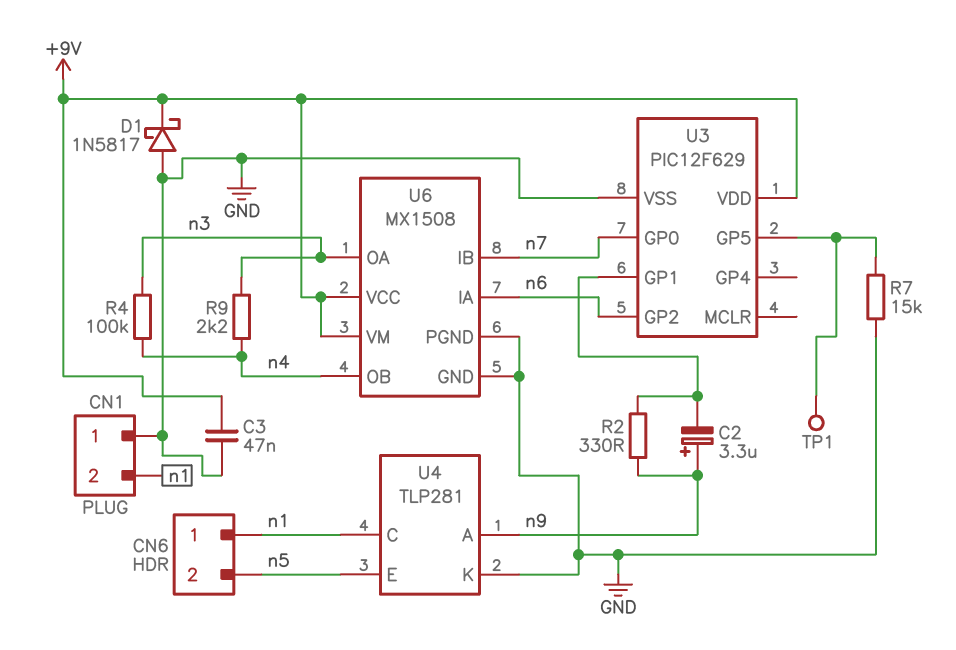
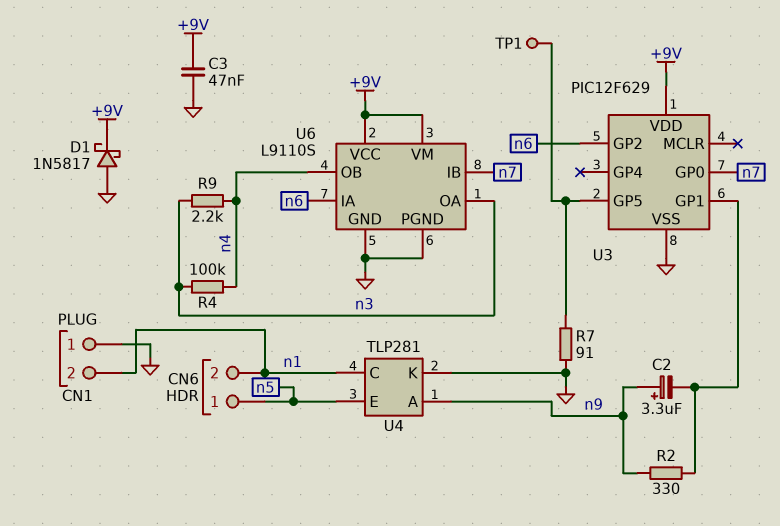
CN6 pin 1: n1 -> n5
CN6 pin 2: n5 -> n1
R7: 15k (GND, U3/GP5) -> 91 (GND, U3/GP5)
U6: MX1508 -> L9110S

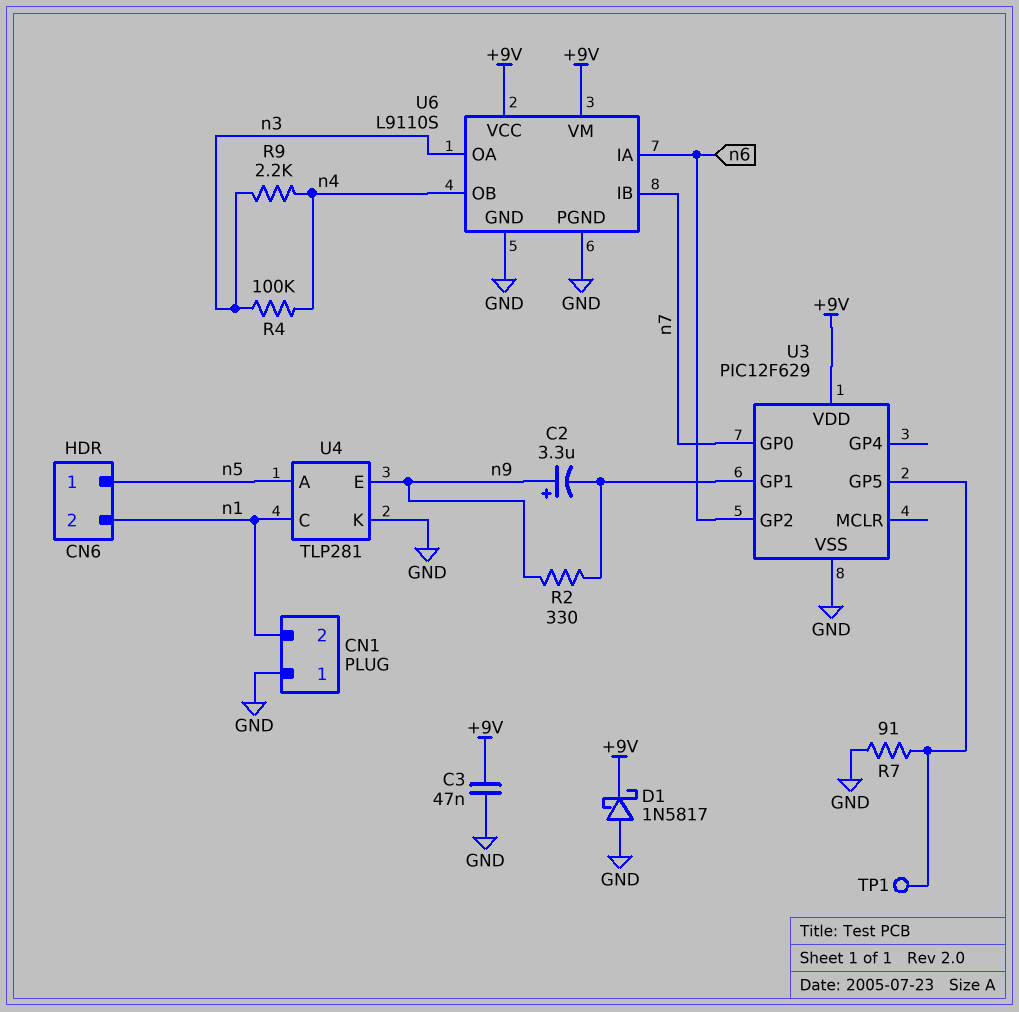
U4 pin A: n9 -> n5
U4 pin E: n5 -> n9

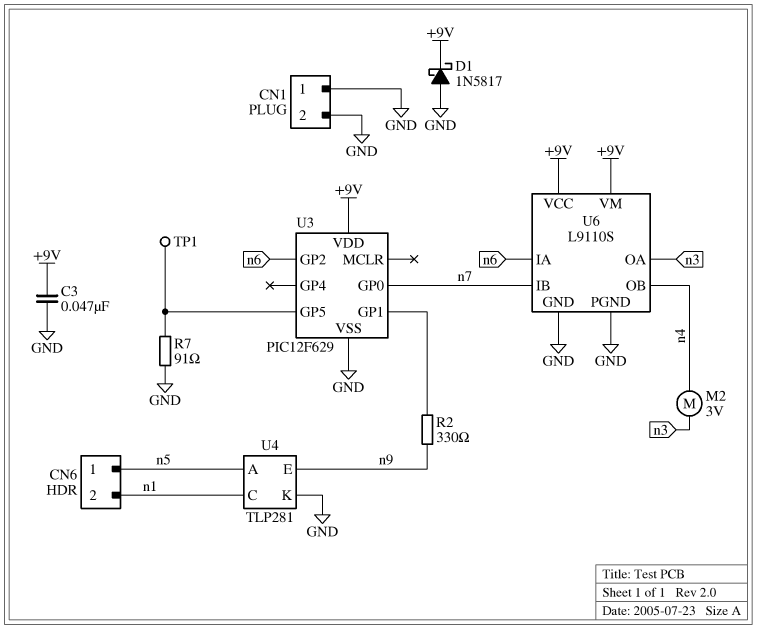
C2: 3.3uF (plus n9, minus U3/GP1) -> none
CN1 pin 2: n1 -> GND
M2: none -> motor 3V (n3, n4)
R4: 100k (n3, n4) -> none
R9: 2.2k (n3, n4) -> none

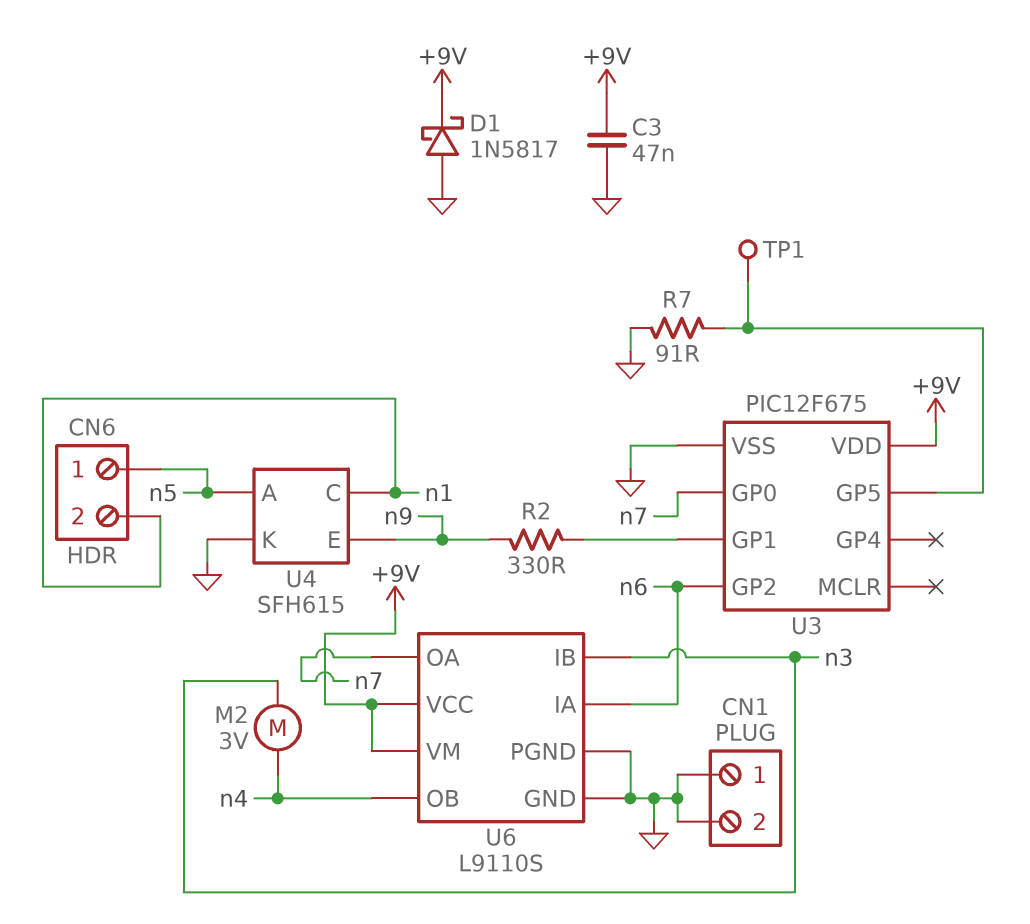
U3: PIC12F629 -> PIC12F675
U4: TLP281 -> SFH615
U6 pin IB: n7 -> n3
U6 pin OA: n3 -> n7

